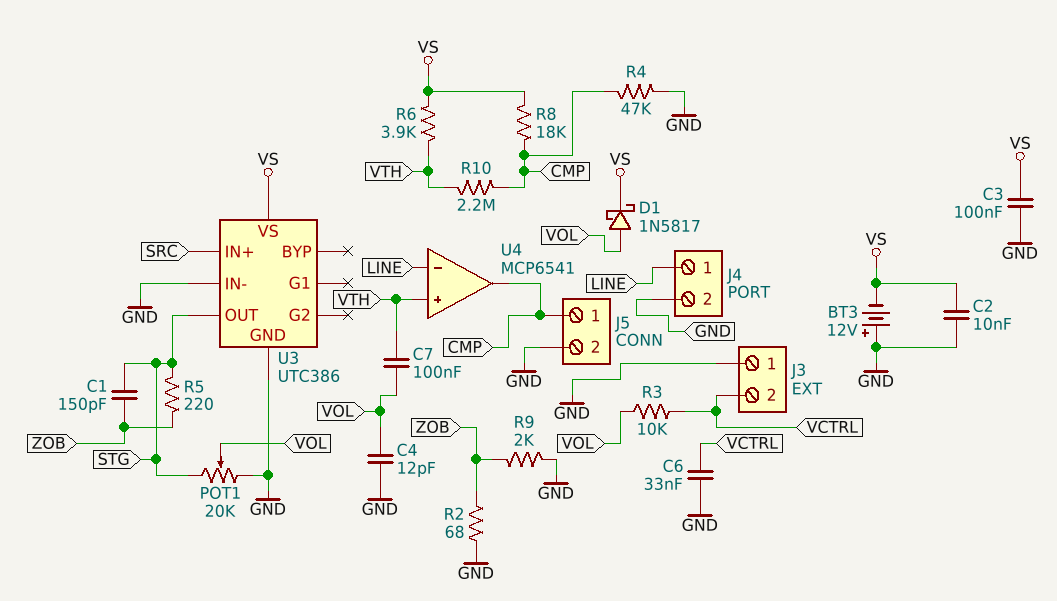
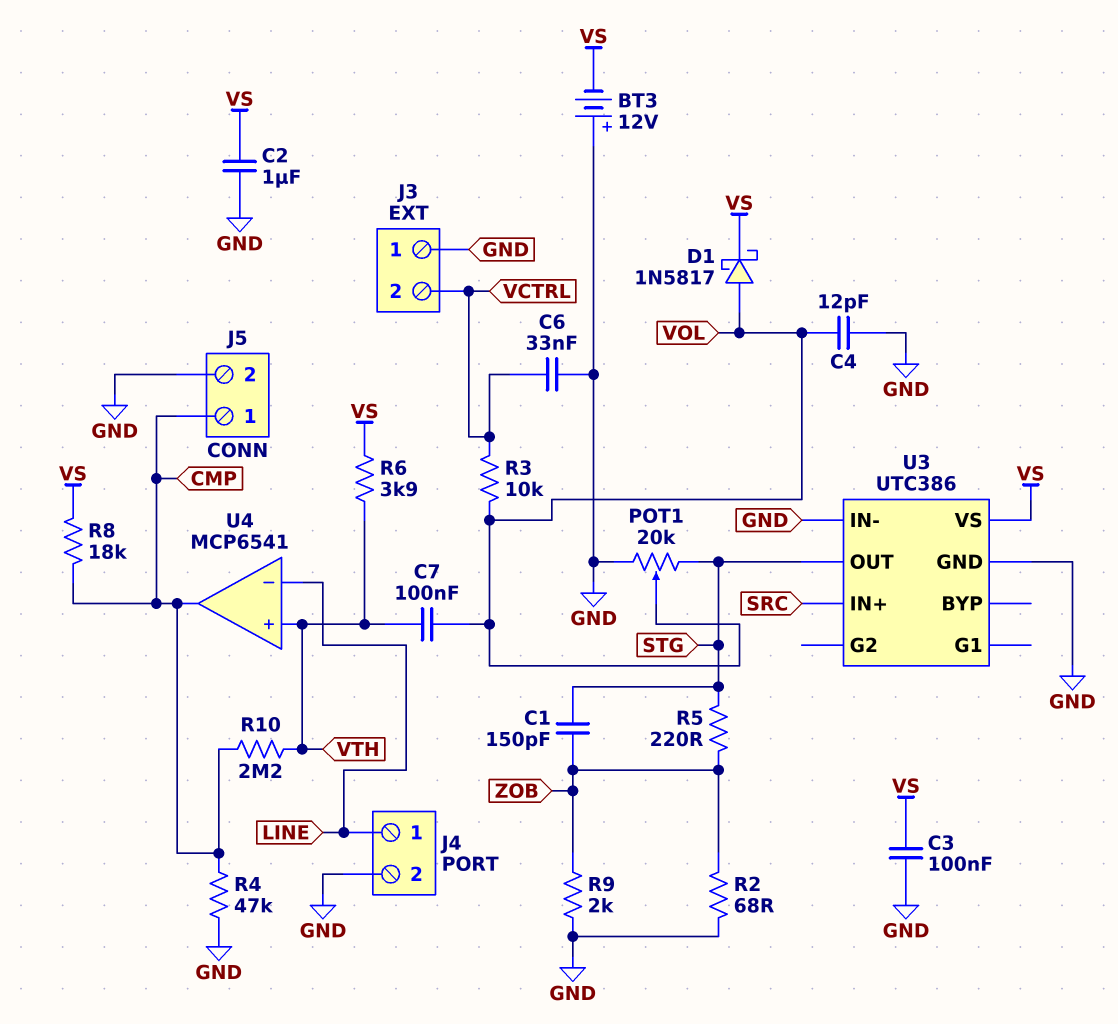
C2: 10nF (GND, VS) -> 1uF (GND, VS)

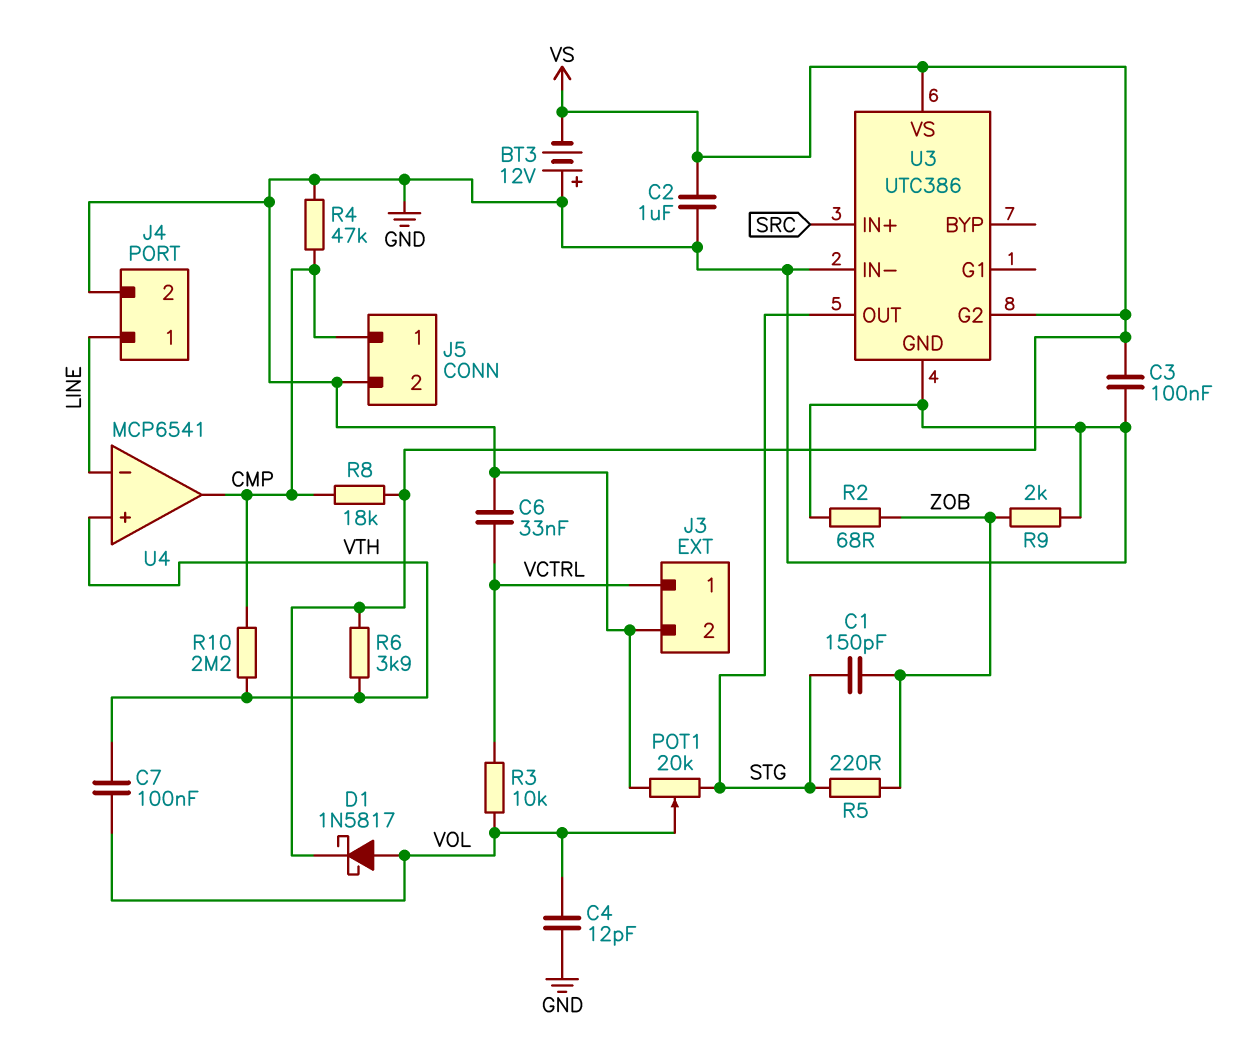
J3 pin 1: GND -> VCTRL
J3 pin 2: VCTRL -> GND
U3 pin G2: none -> VS

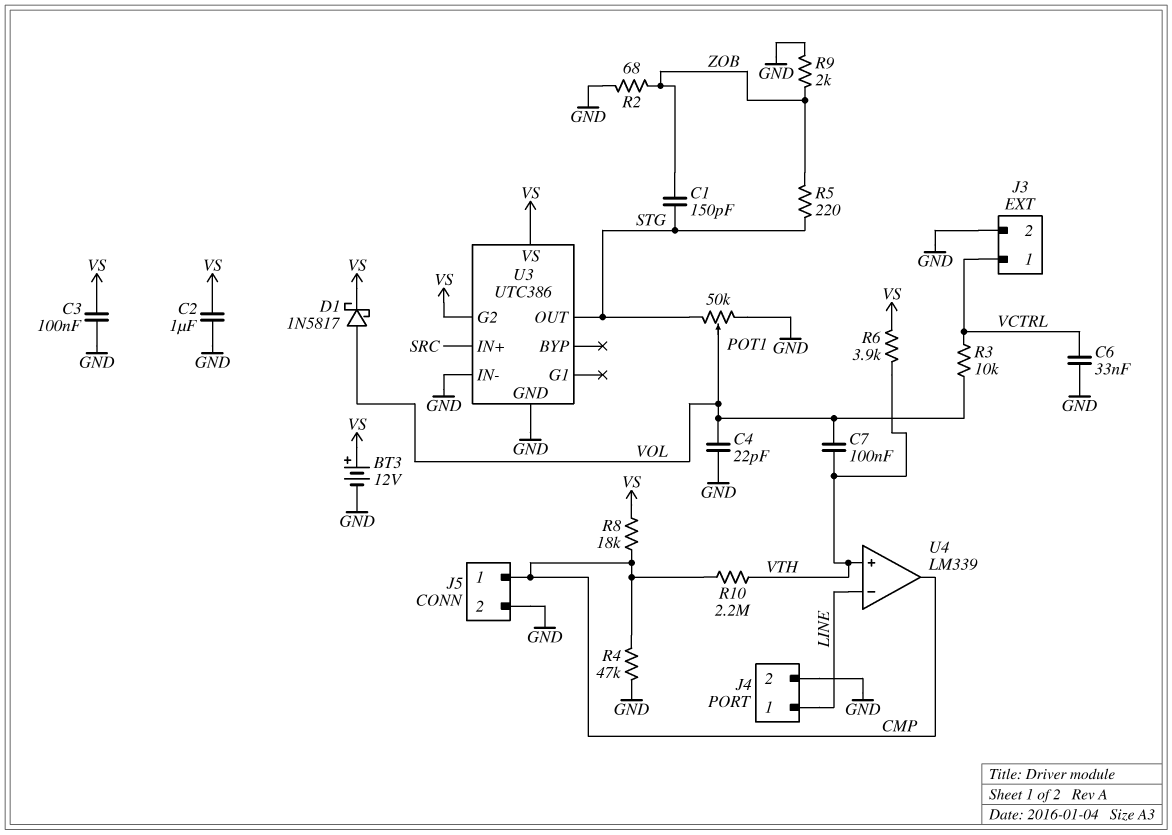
BT3: 12V (plus GND, minus VS) -> 12V (plus VS, minus GND)
C4: 12pF (GND, VOL) -> 22pF (GND, VOL)
POT1: 20k (GND, STG, wiper VOL) -> 50k (GND, STG, wiper VOL)
U4: MCP6541 -> LM339

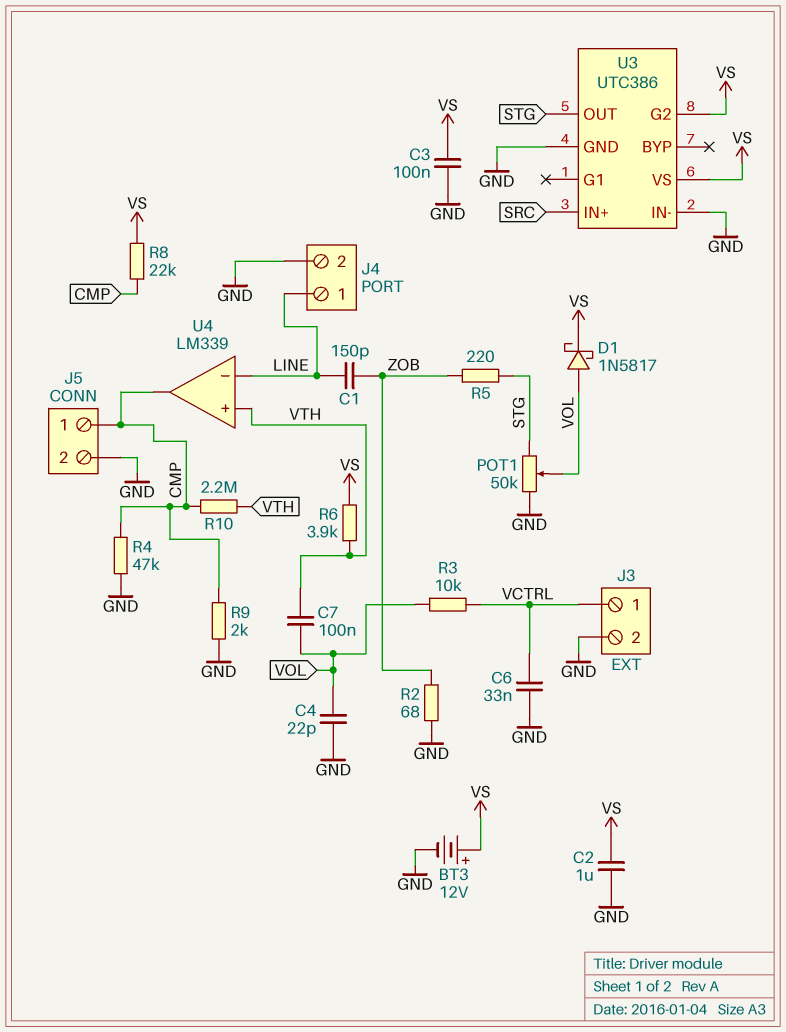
C1: 150pF (STG, ZOB) -> 150pF (LINE, ZOB)
R8: 18k (CMP, VS) -> 22k (CMP, VS)
R9: 2k (GND, ZOB) -> 2k (CMP, GND)

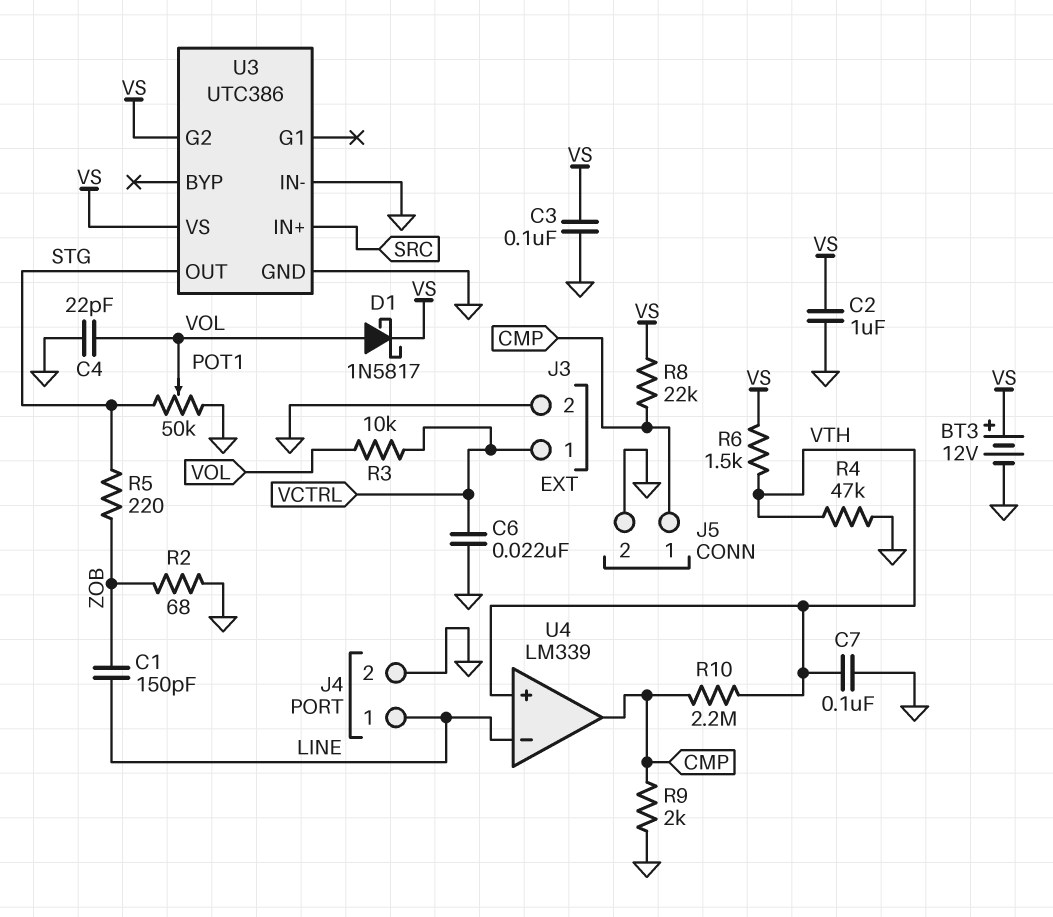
C6: 33nF (GND, VCTRL) -> 22nF (GND, VCTRL)
C7: 100nF (VOL, VTH) -> 100nF (GND, VTH)
R4: 47k (CMP, GND) -> 47k (GND, VTH)
R6: 3.9k (VS, VTH) -> 1.5k (VS, VTH)

